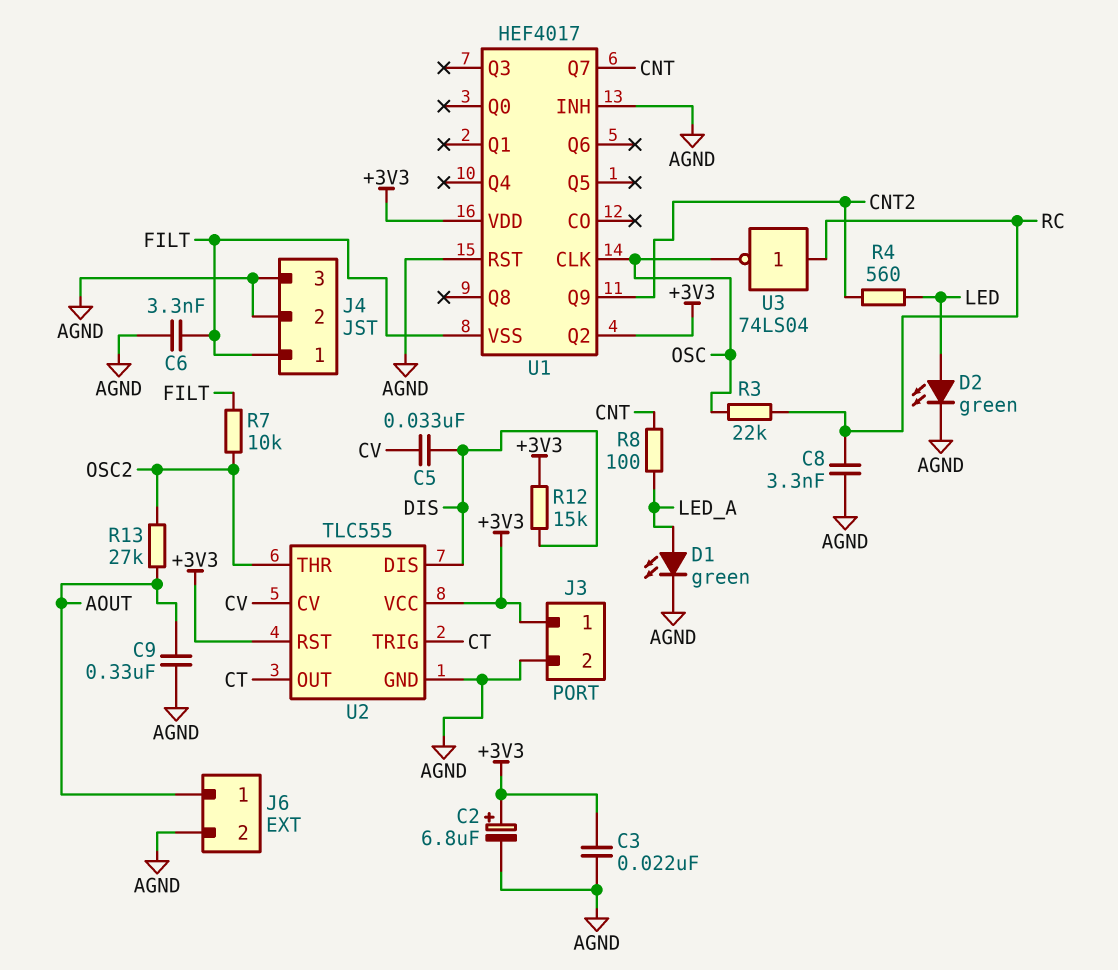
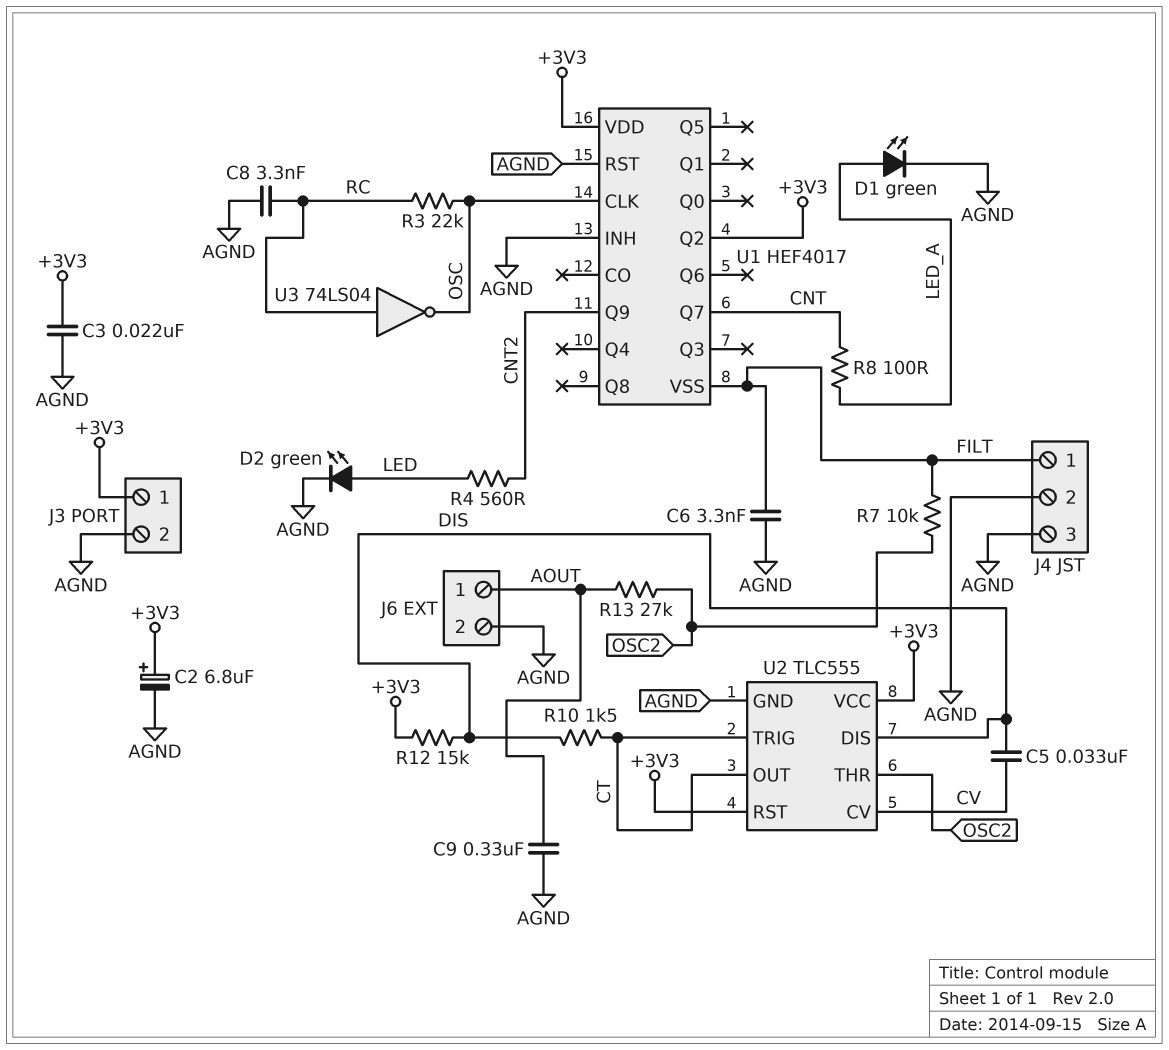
R10: none -> 1.5k (CT, DIS)

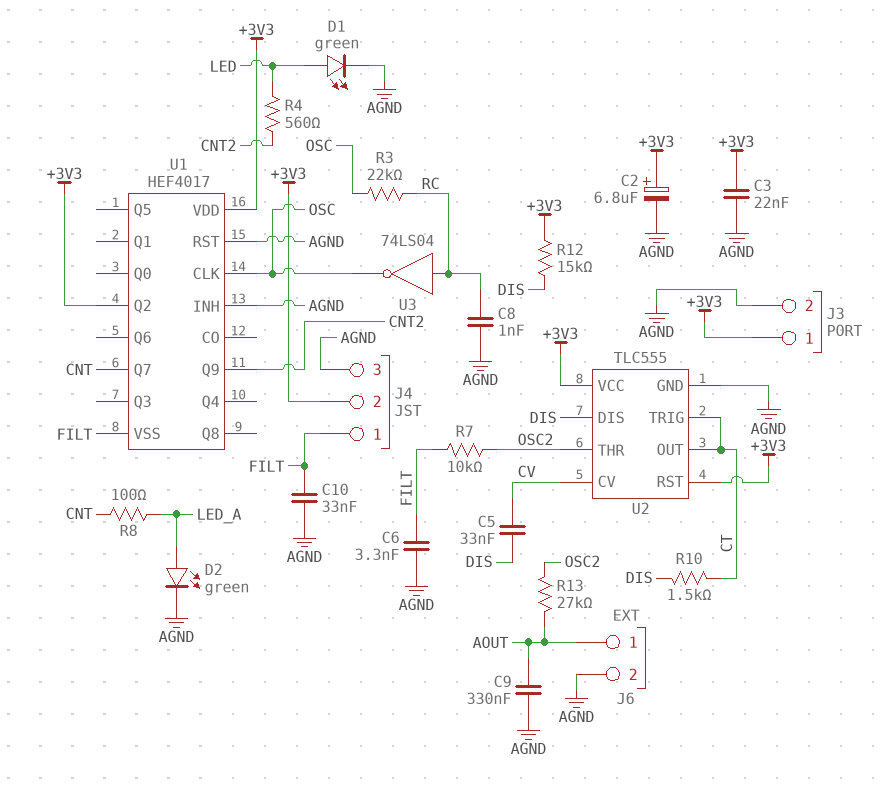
C8: 3.3nF (AGND, RC) -> 1nF (AGND, RC)
C10: none -> 33nF (AGND, FILT)
D1: LED green (A LED_A, K AGND) -> LED green (A LED, K AGND)
D2: LED green (A LED, K AGND) -> LED green (A LED_A, K AGND)
J4 pin 2: AGND -> +3V3

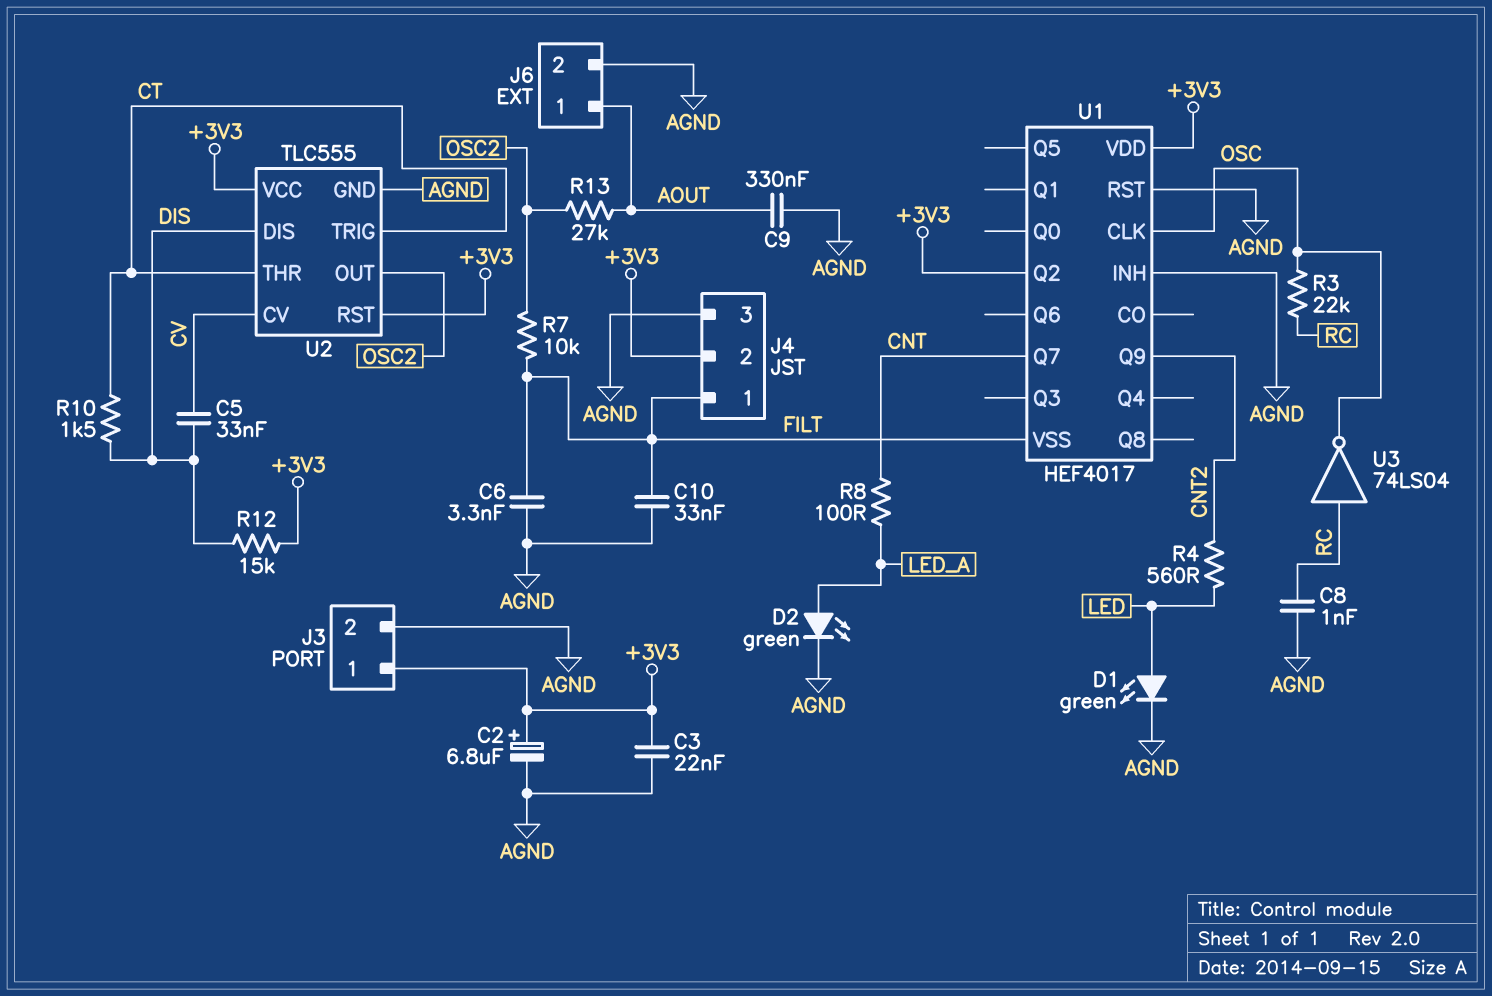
U2 pin OUT: CT -> OSC2
U2 pin THR: OSC2 -> CT

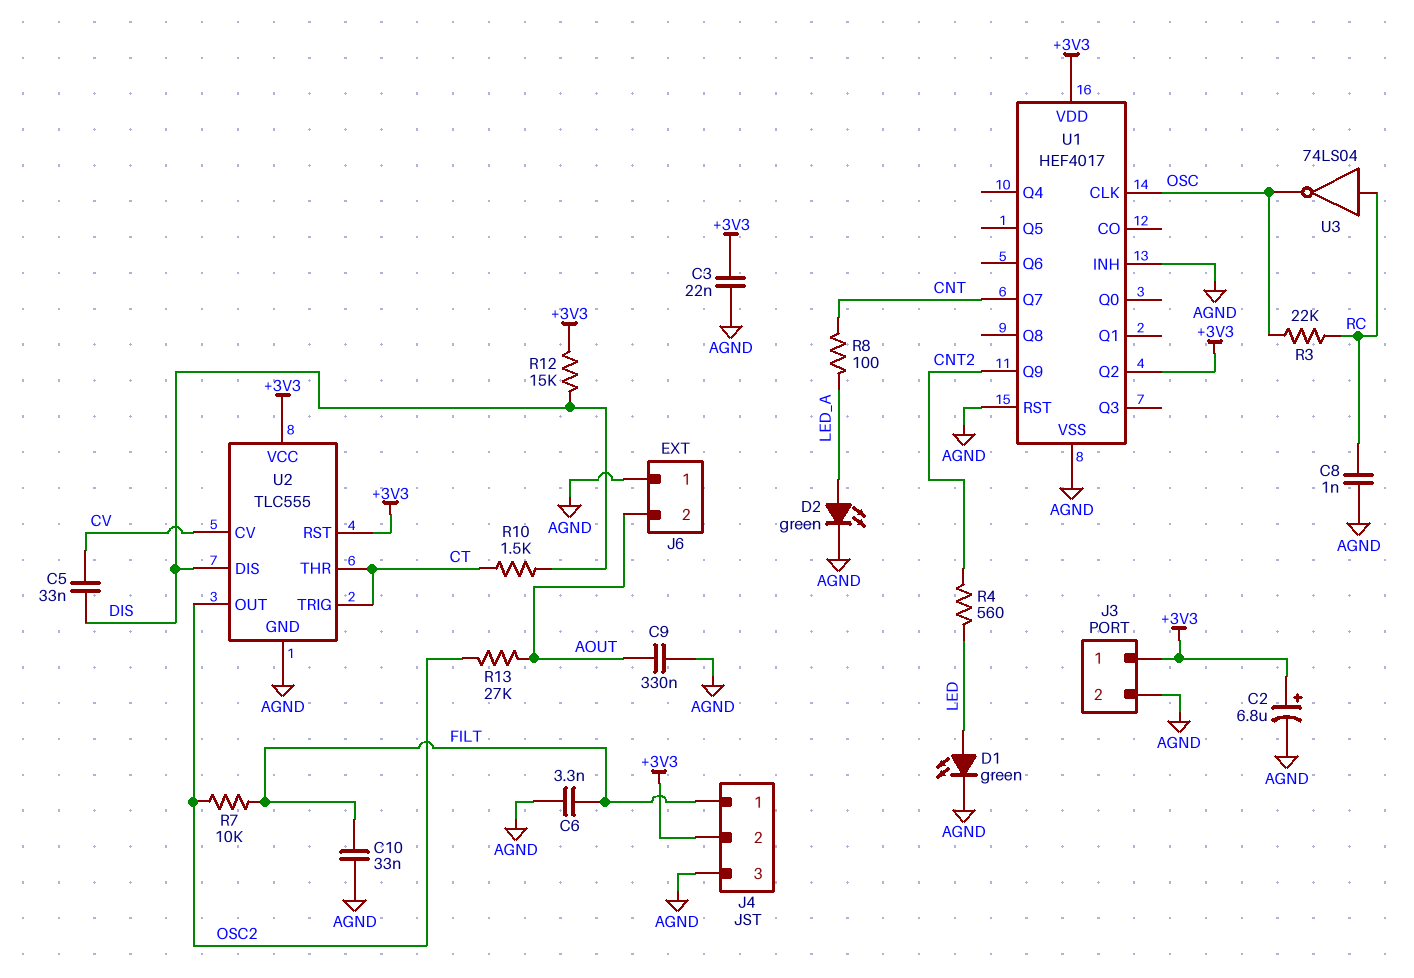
J6 pin 1: AOUT -> AGND
J6 pin 2: AGND -> AOUT
U1 pin VSS: FILT -> AGND

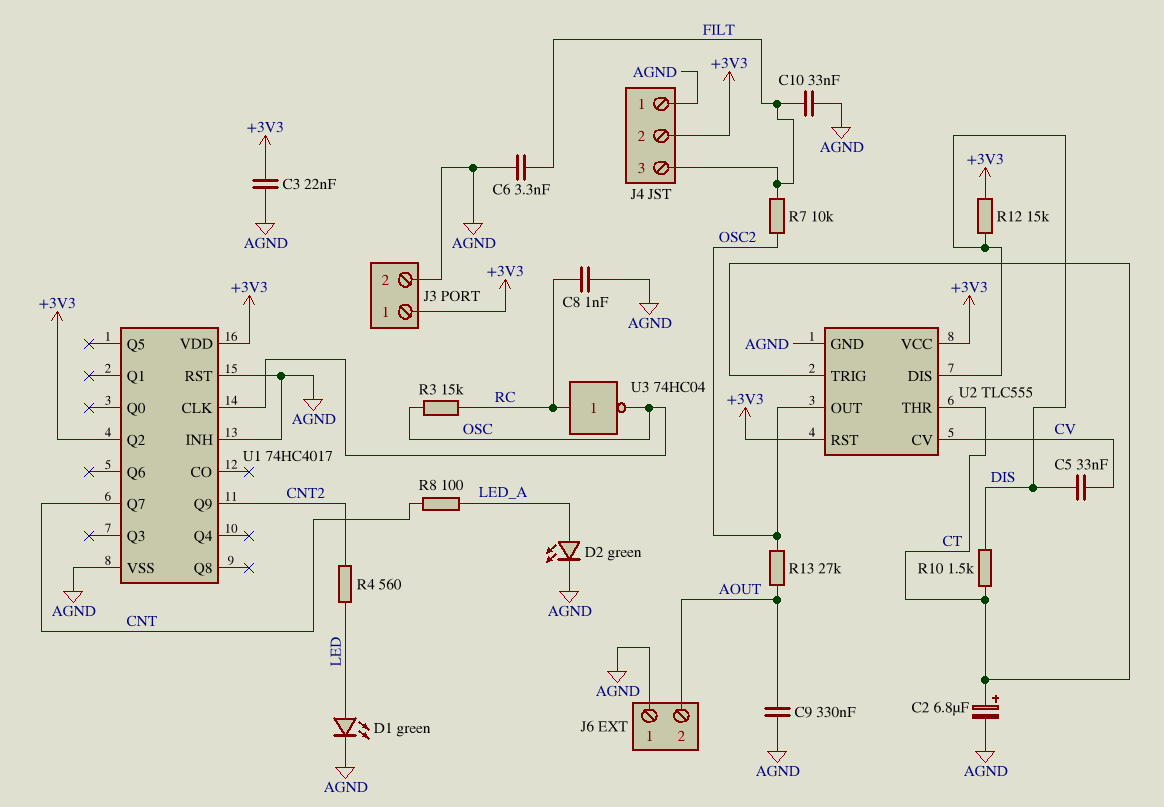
C2: 6.8uF (plus +3V3, minus AGND) -> 6.8uF (plus CT, minus AGND)
J4 pin 1: FILT -> AGND
J4 pin 3: AGND -> FILT
R3: 22k (OSC, RC) -> 15k (OSC, RC)
U1: HEF4017 -> 74HC4017
U3: NOT 74LS04 (in RC, out OSC) -> NOT 74HC04 (in RC, out OSC)

